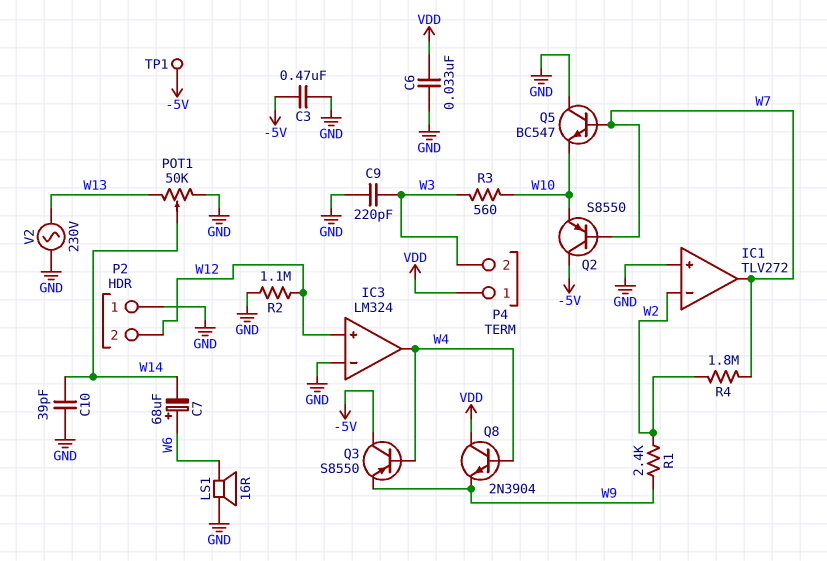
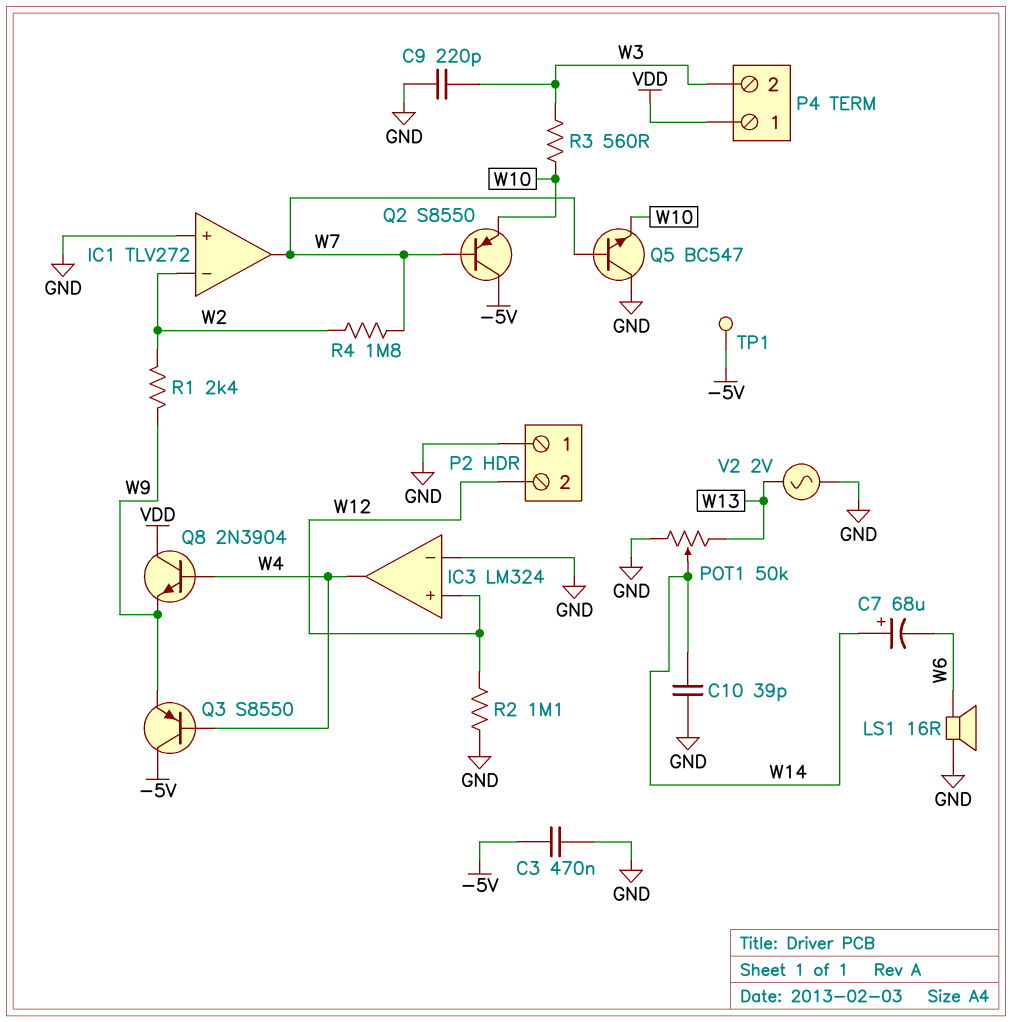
C6: 33nF (GND, VDD) -> none
C7: 68uF (plus W6, minus W14) -> 68uF (plus W14, minus W6)
V2: AC 230V (GND, W13) -> AC 2V (GND, W13)

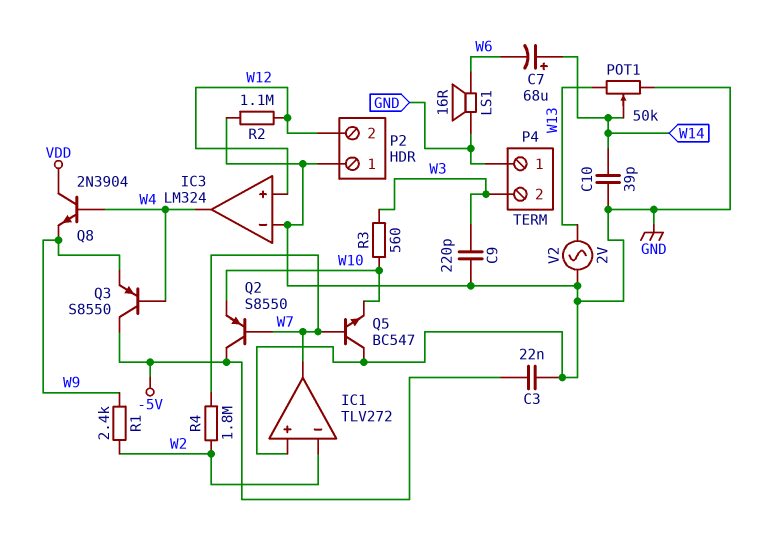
C3: 470nF (-5V, GND) -> 22nF (-5V, GND)
P4 pin 1: VDD -> GND
TP1: test point (-5V) -> none

